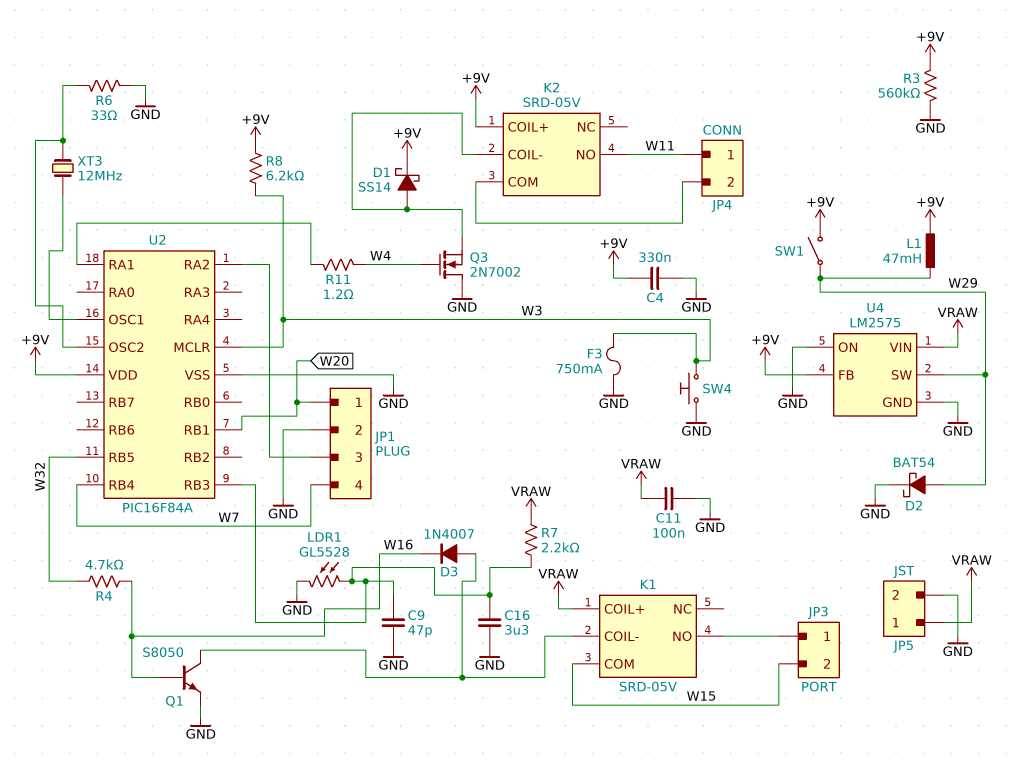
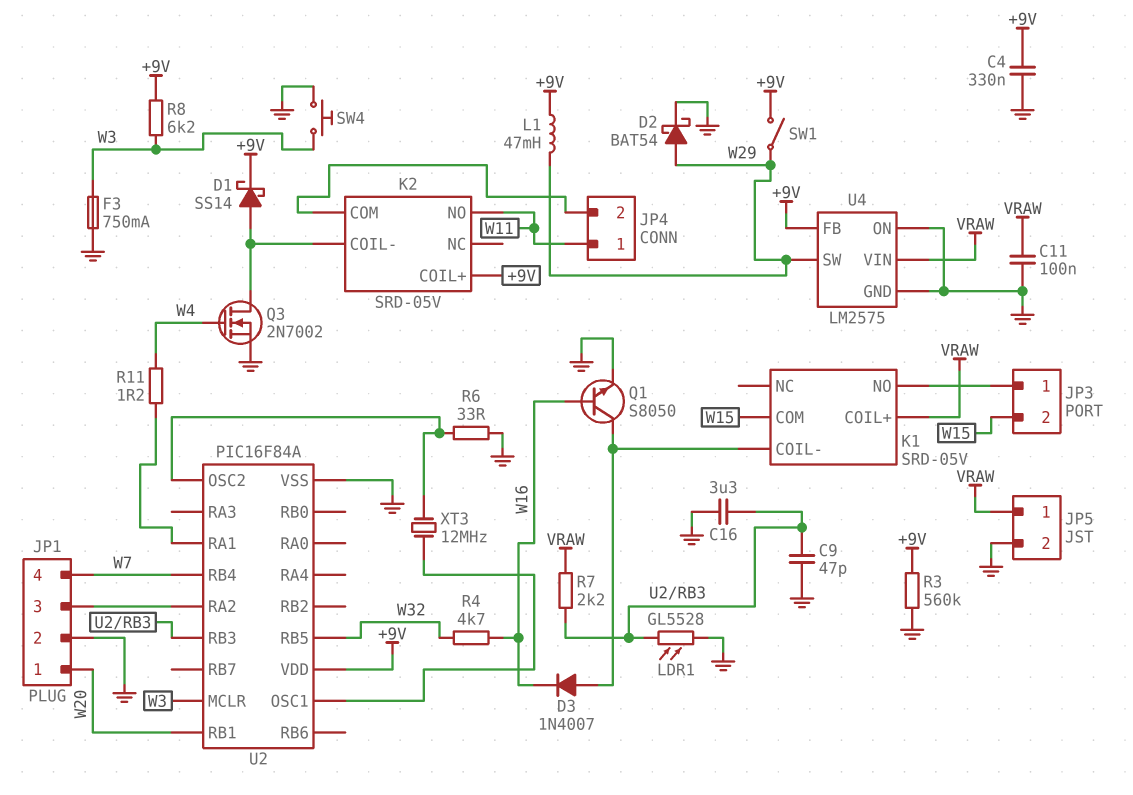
Q3: NMOS 2N7002 (G W4, D GND, S K2/COIL-) -> NMOS 2N7002 (G W4, D K2/COIL-, S GND)

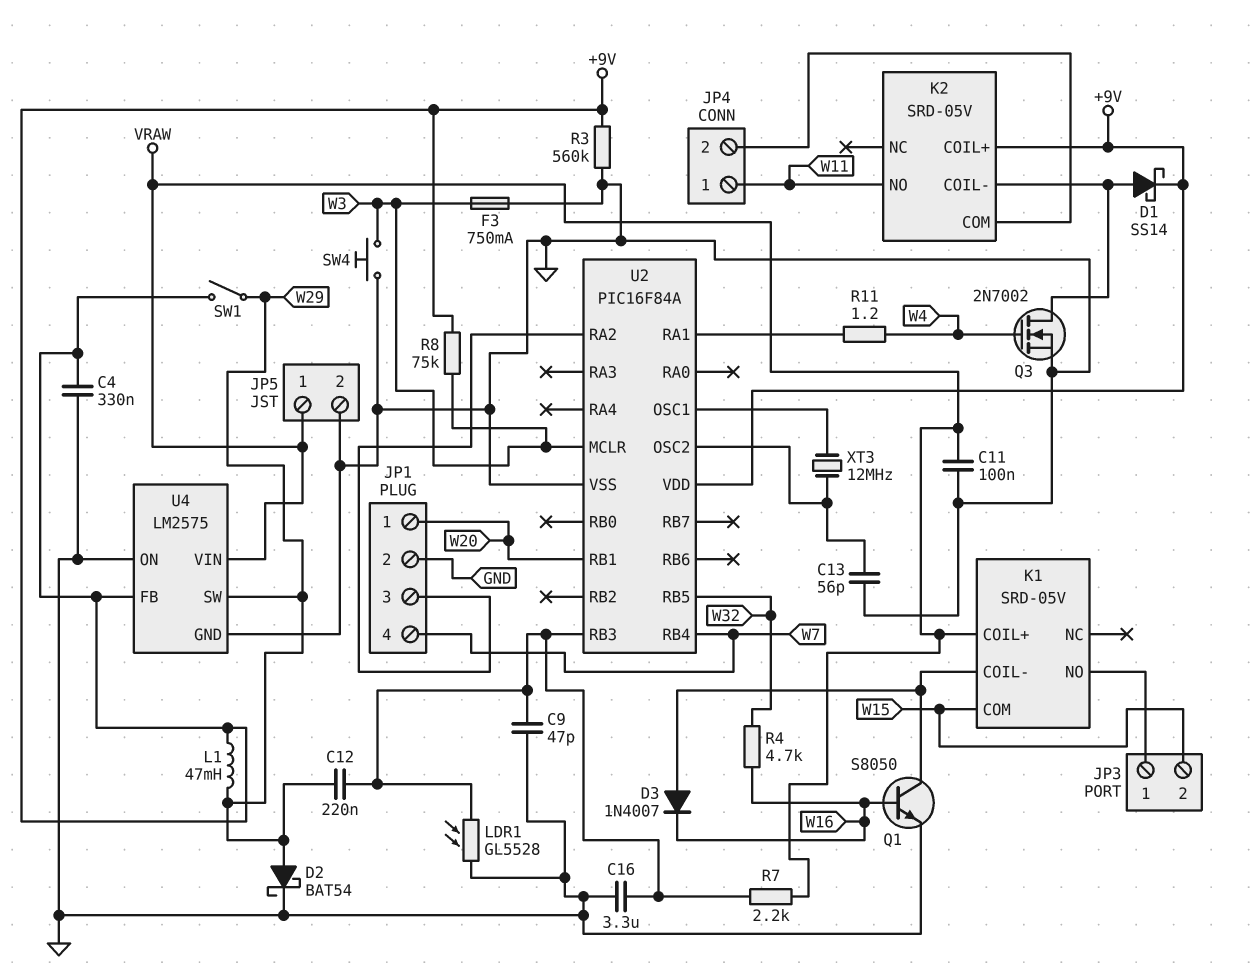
C12: none -> 220nF (U2/RB3, W29)
C13: none -> 56pF (GND, U2/OSC2)
R6: 33 (GND, U2/OSC2) -> none
R8: 6.2k (+9V, W3) -> 75k (+9V, W3)

